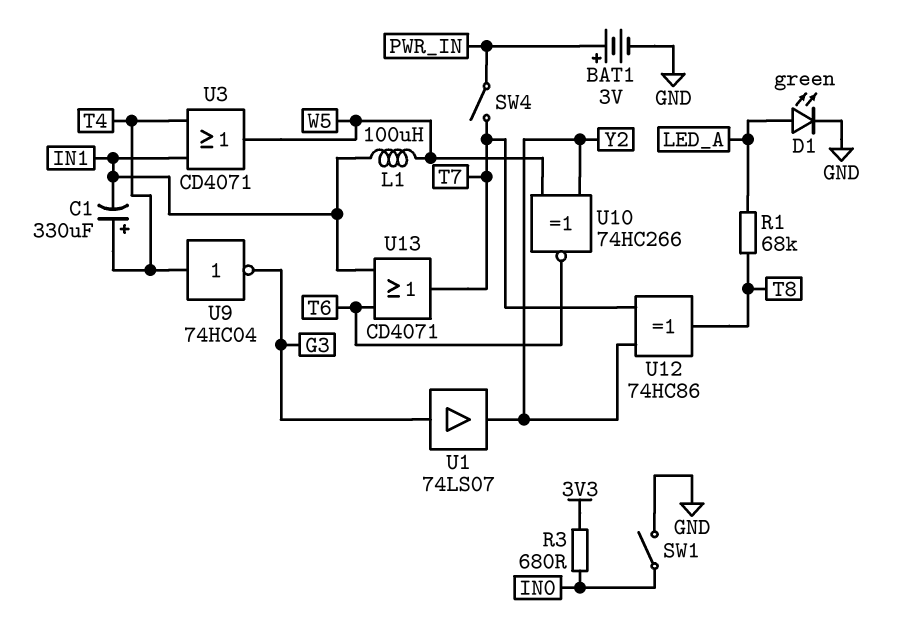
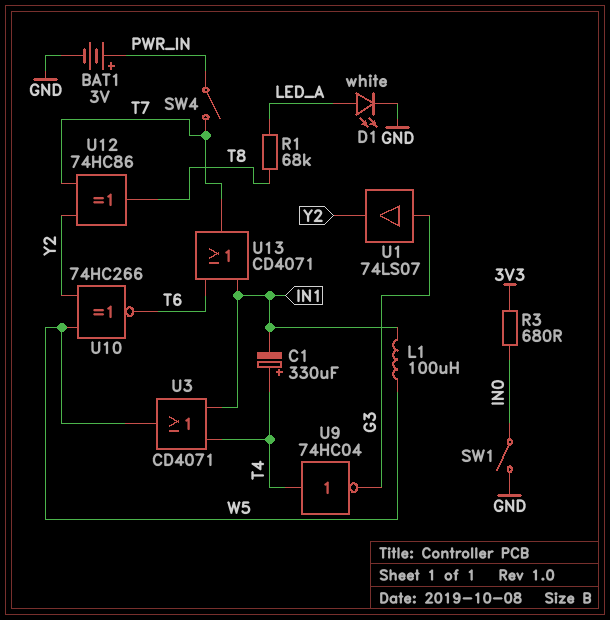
D1: LED green (A LED_A, K GND) -> LED white (A LED_A, K GND)

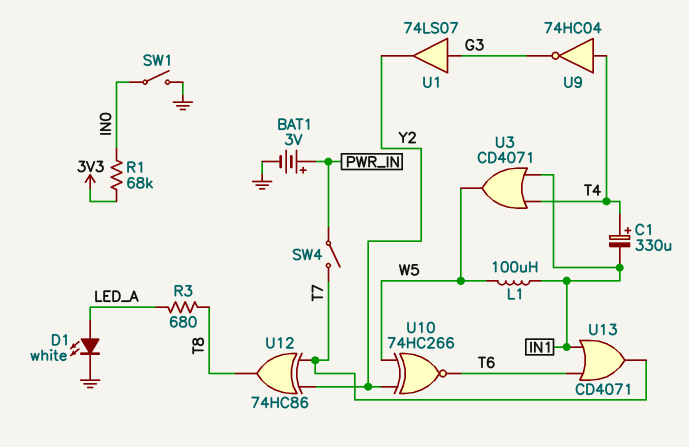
R1: 68k (LED_A, T8) -> 68k (3V3, IN0)
R3: 680 (3V3, IN0) -> 680 (LED_A, T8)

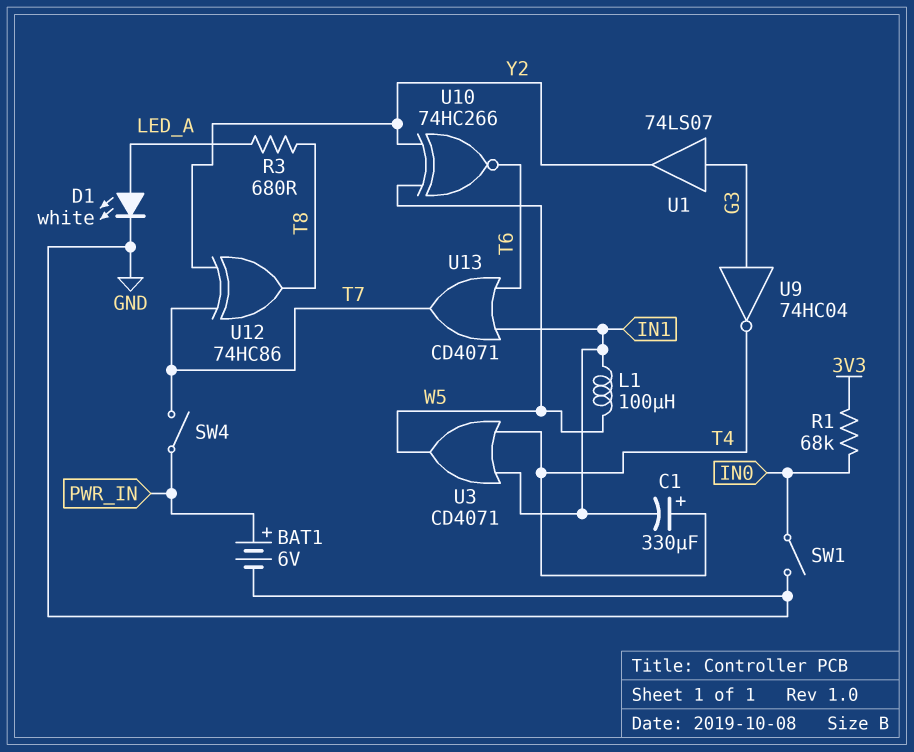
BAT1: 3V (plus PWR_IN, minus GND) -> 6V (plus PWR_IN, minus GND)
U9: NOT 74HC04 (in T4, out G3) -> NOT 74HC04 (in G3, out T4)

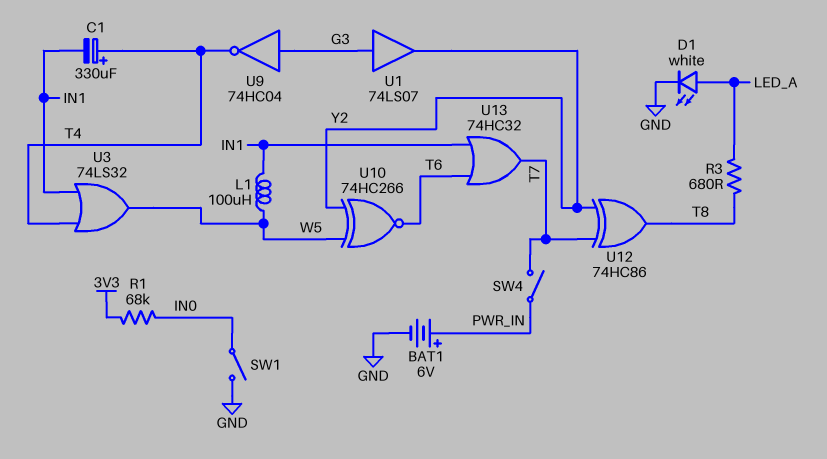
U3: OR CD4071 (in IN1, in T4, out W5) -> OR 74LS32 (in IN1, in T4, out W5)
U13: OR CD4071 (in IN1, in T6, out T7) -> OR 74HC32 (in IN1, in T6, out T7)

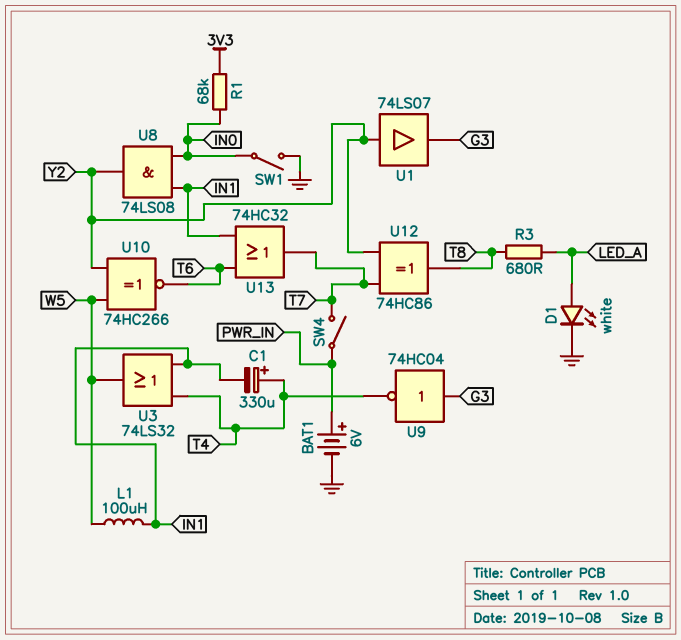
U1: buffer 74LS07 (in G3, out Y2) -> buffer 74LS07 (in Y2, out G3)
U8: none -> AND 74LS08 (in IN0, in IN1, out Y2)

